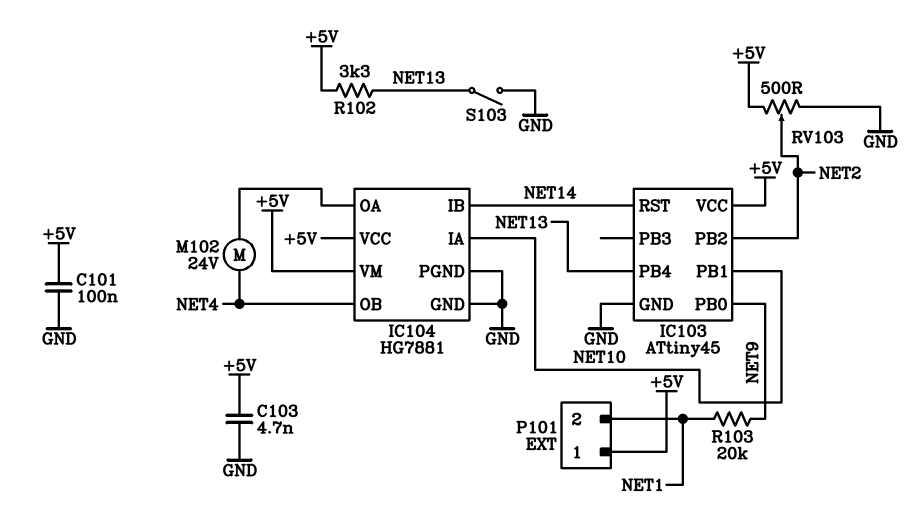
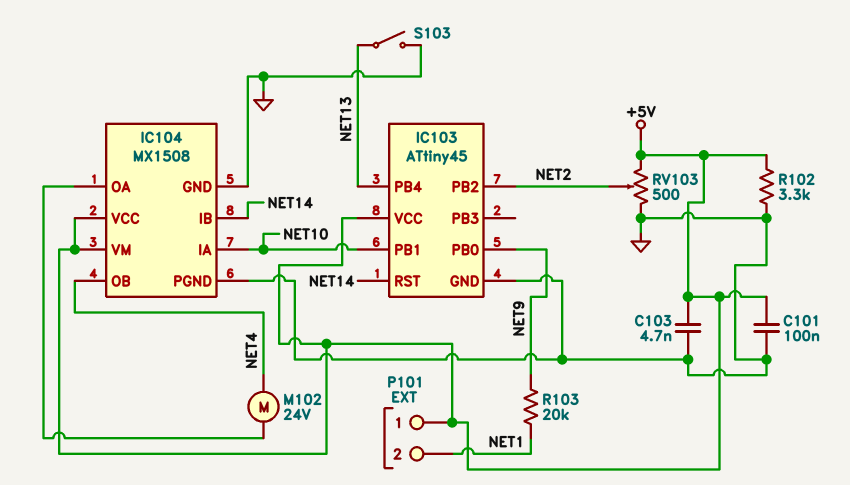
IC104: HG7881 -> MX1508
R102: 3.3k (+5V, NET13) -> 3.3k (+5V, GND)

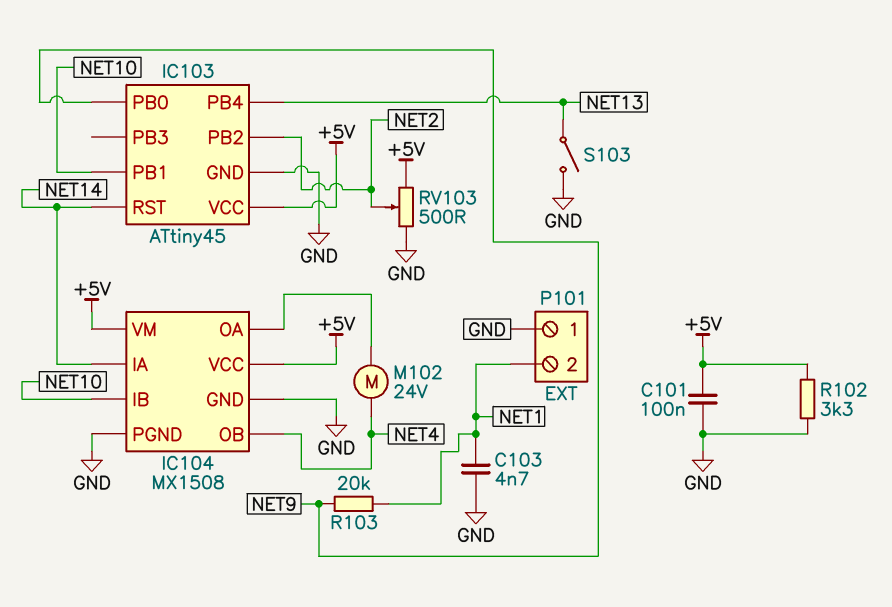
C103: 4.7nF (+5V, GND) -> 4.7nF (GND, NET1)
IC104 pin IA: NET10 -> NET14
IC104 pin IB: NET14 -> NET10
P101 pin 1: +5V -> GND

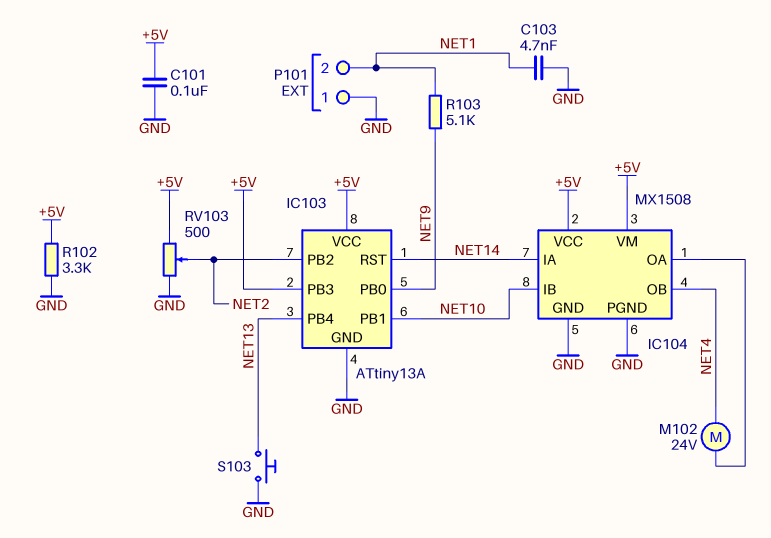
IC103: ATtiny45 -> ATtiny13A
IC103 pin PB3: none -> +5V
R103: 20k (NET1, NET9) -> 5.1k (NET1, NET9)
S103: switch (GND, NET13) -> button (GND, NET13)

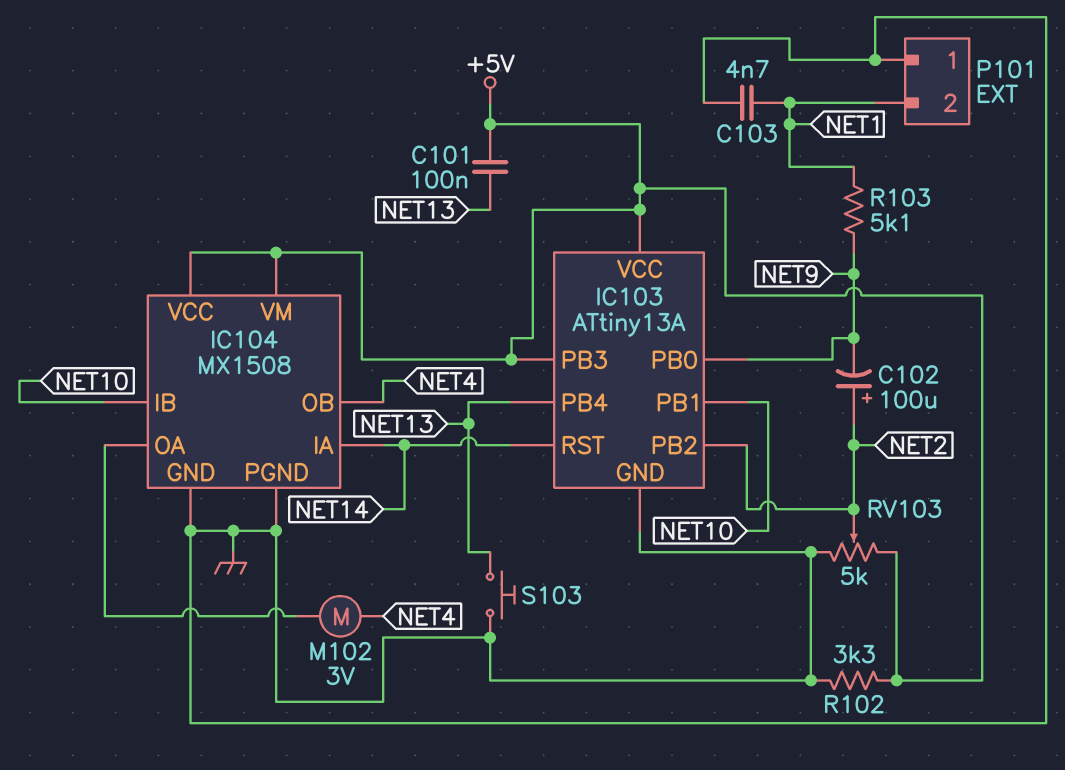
C101: 100nF (+5V, GND) -> 100nF (+5V, NET13)
C102: none -> 100uF (plus NET2, minus NET9)
M102: motor 24V (IC104/OA, NET4) -> motor 3V (IC104/OA, NET4)
RV103: 500 (+5V, GND, wiper NET2) -> 5k (+5V, GND, wiper NET2)

